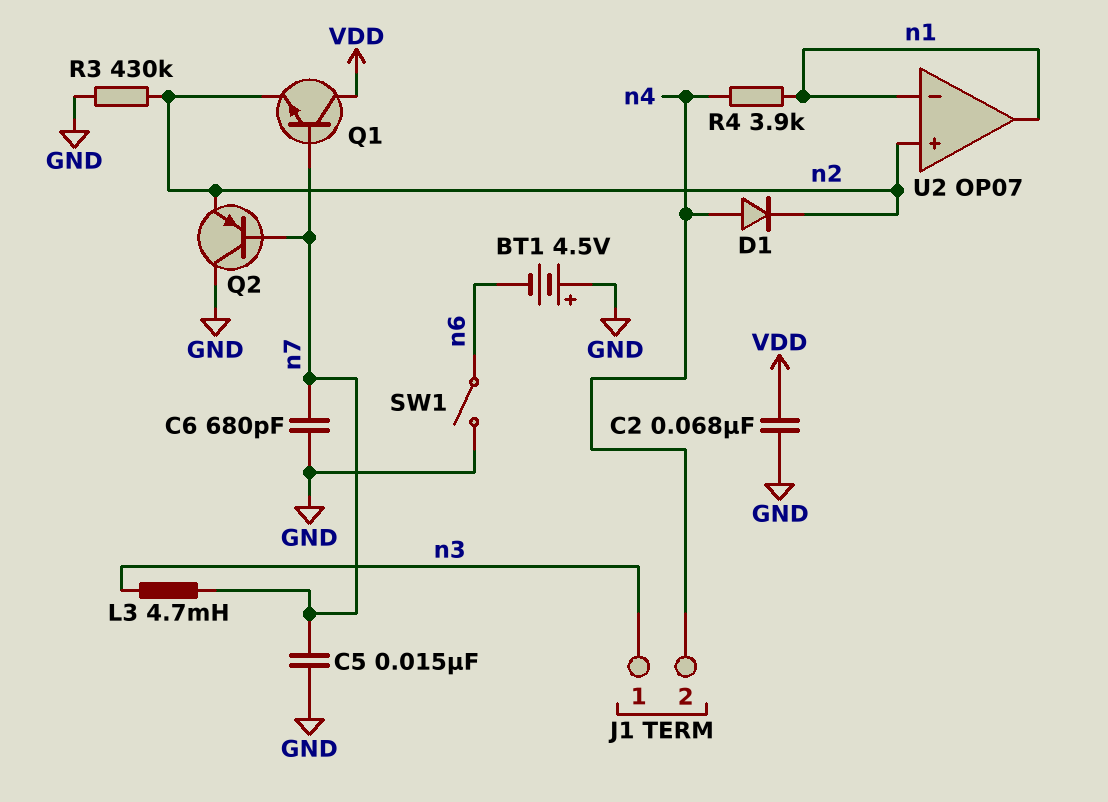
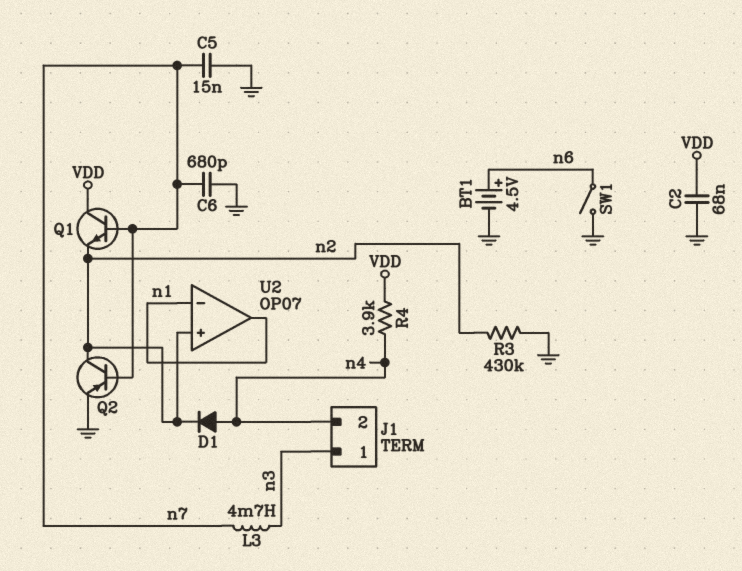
BT1: 4.5V (plus GND, minus n6) -> 4.5V (plus n6, minus GND)
Q2: PNP (B n7, C GND, E n2) -> PNP (B n7, C n2, E GND)
R4: 3.9k (n1, n4) -> 3.9k (VDD, n4)

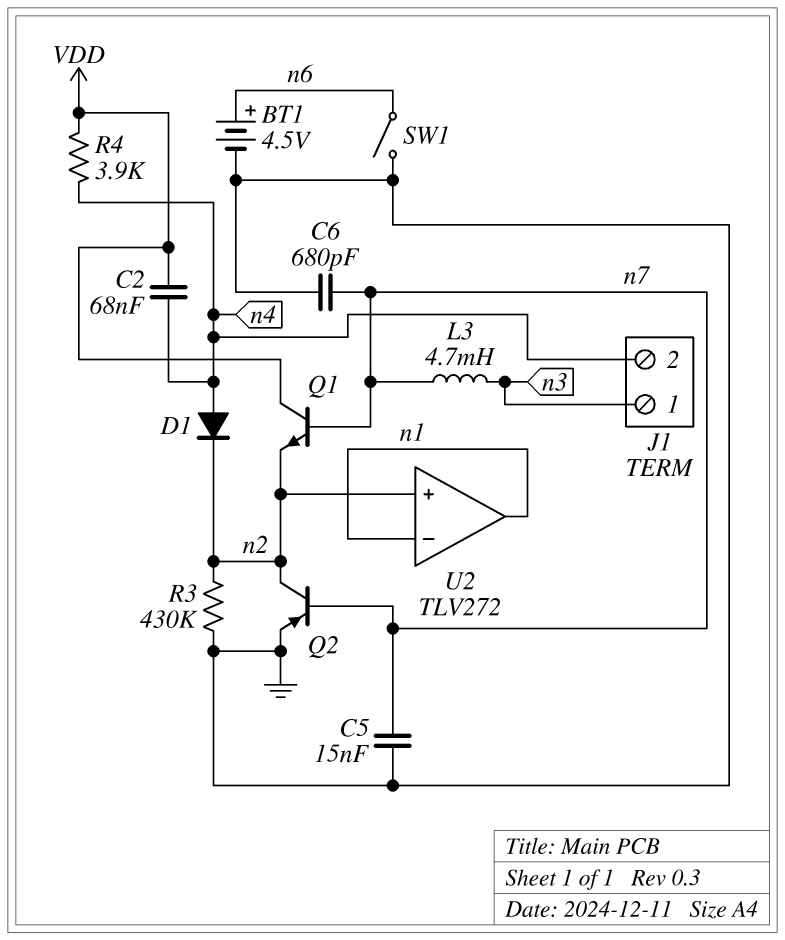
C2: 68nF (GND, VDD) -> 68nF (VDD, n4)
U2: OP07 -> TLV272

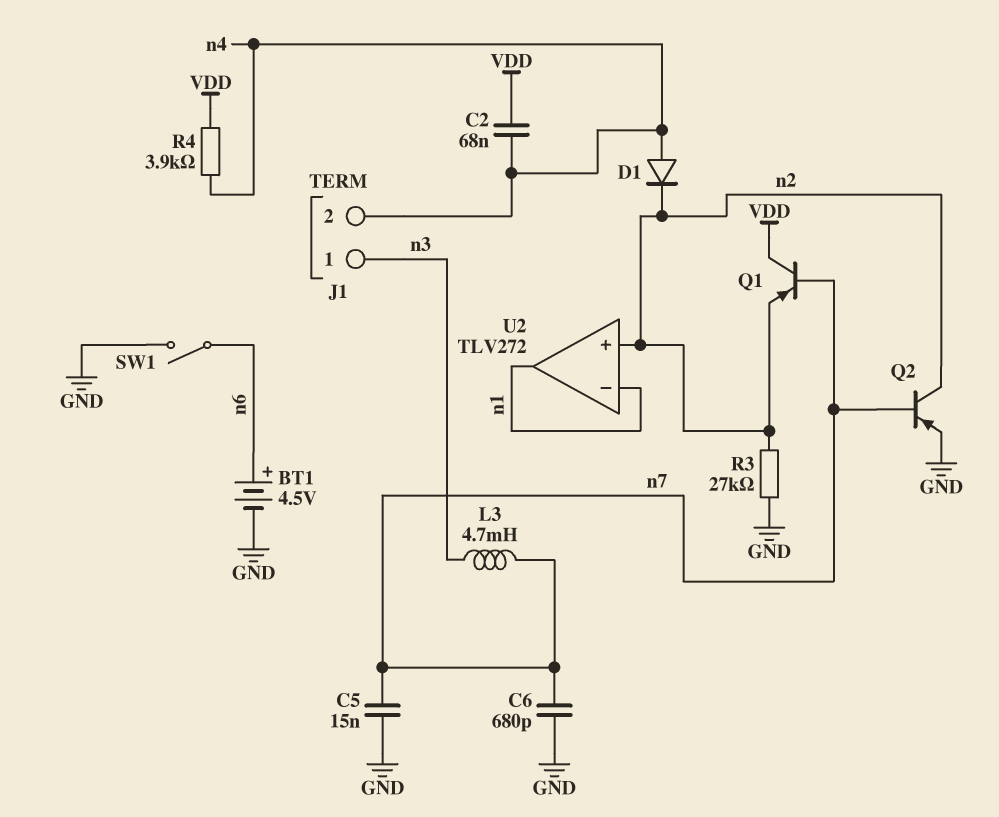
Q1: NPN (B n7, C VDD, E n2) -> PNP (B n7, C VDD, E n2)
R3: 430k (GND, n2) -> 27k (GND, n2)

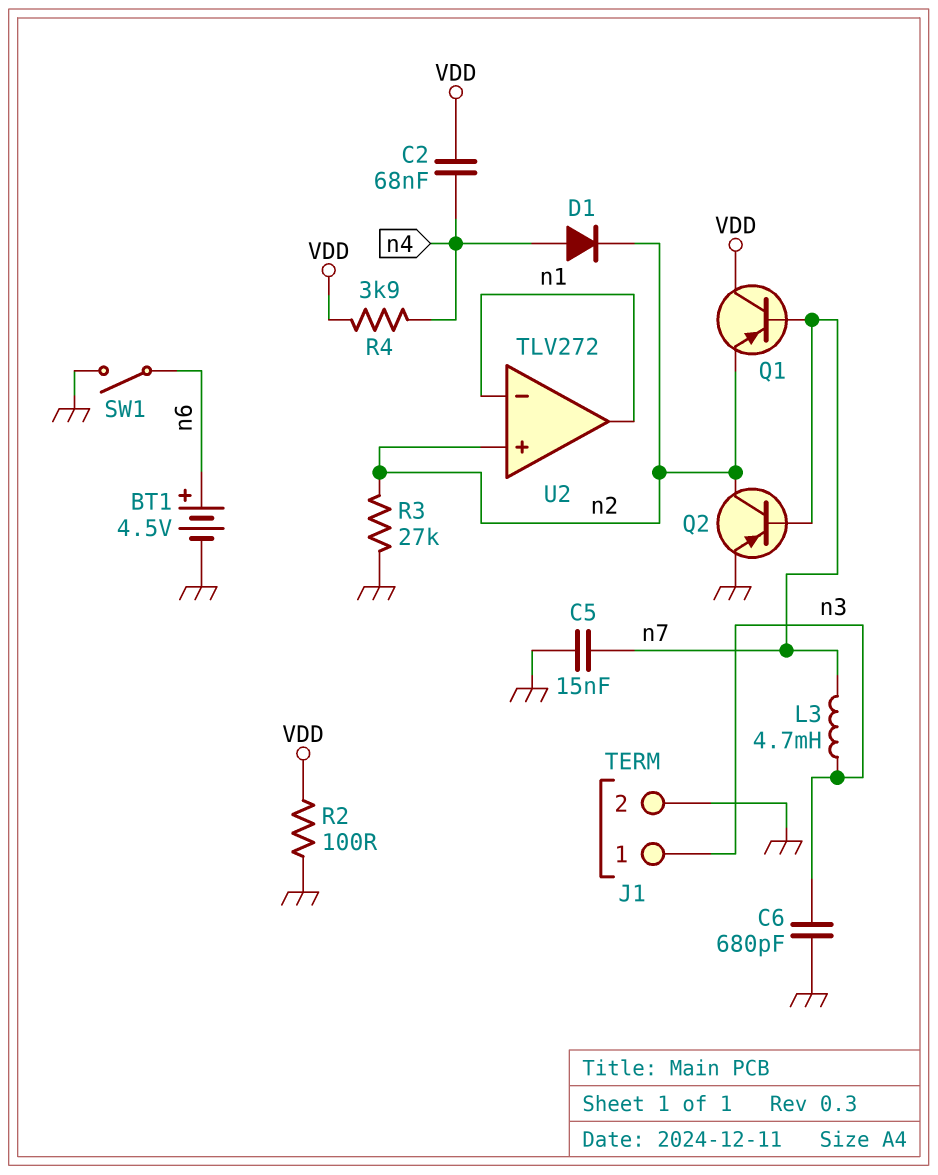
C6: 680pF (GND, n7) -> 680pF (GND, n3)
J1 pin 2: n4 -> GND
R2: none -> 100 (GND, VDD)

